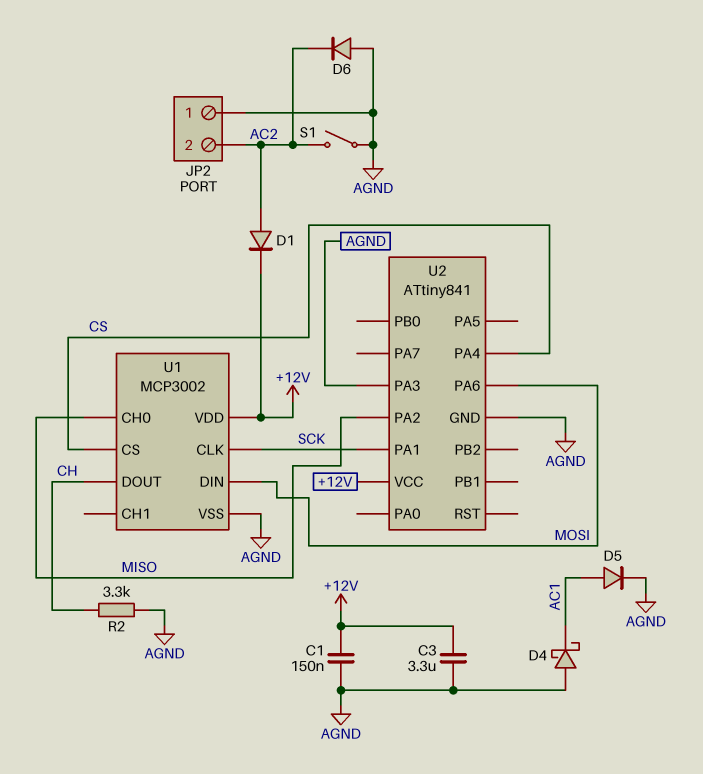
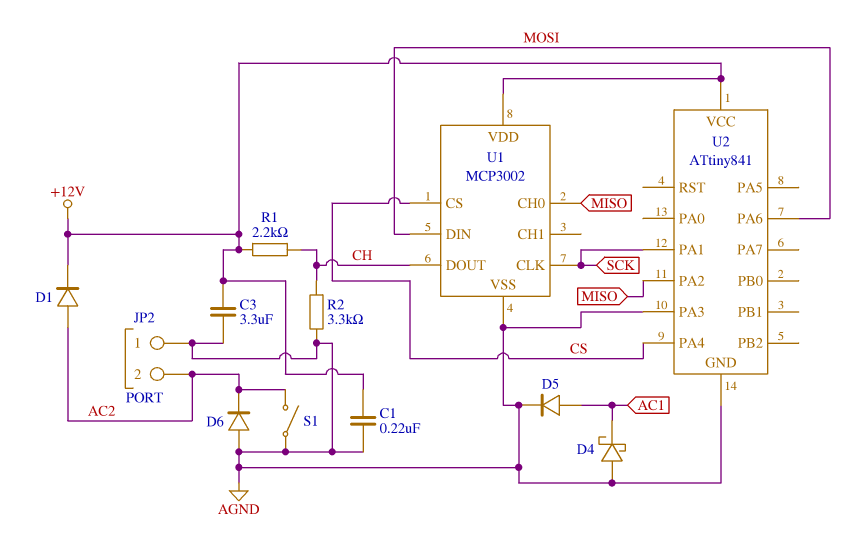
C1: 150nF (+12V, AGND) -> 220nF (+12V, AGND)
R1: none -> 2.2k (+12V, CH)

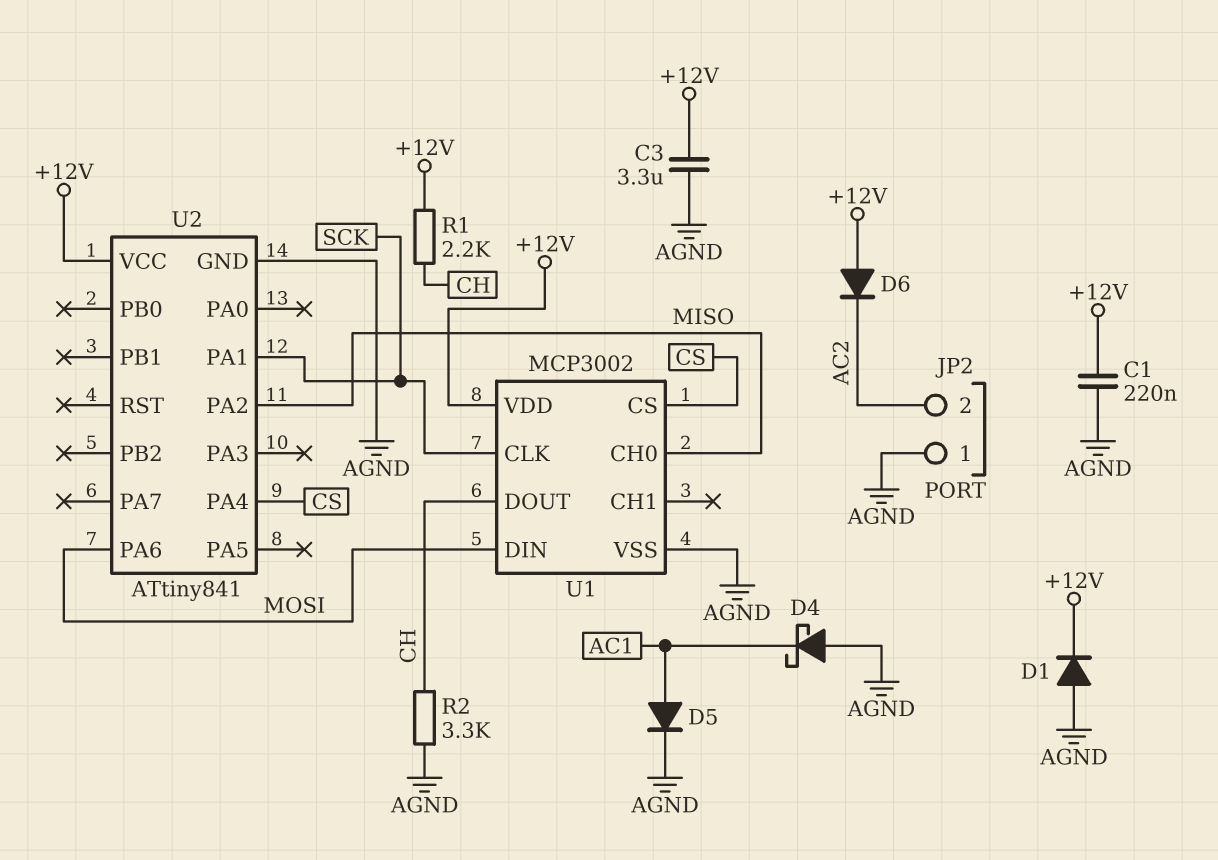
D1: diode (A AC2, K +12V) -> diode (A AGND, K +12V)
D6: diode (A AGND, K AC2) -> diode (A +12V, K AC2)
S1: switch (AC2, AGND) -> none
U2 pin PA3: AGND -> none

